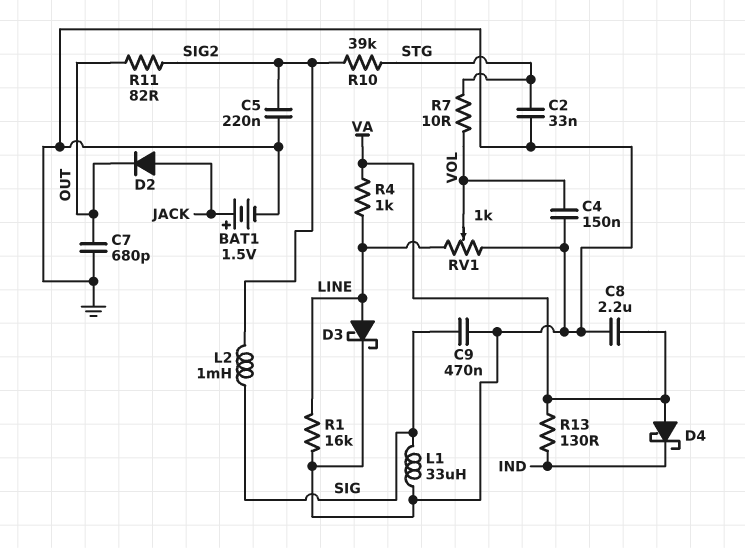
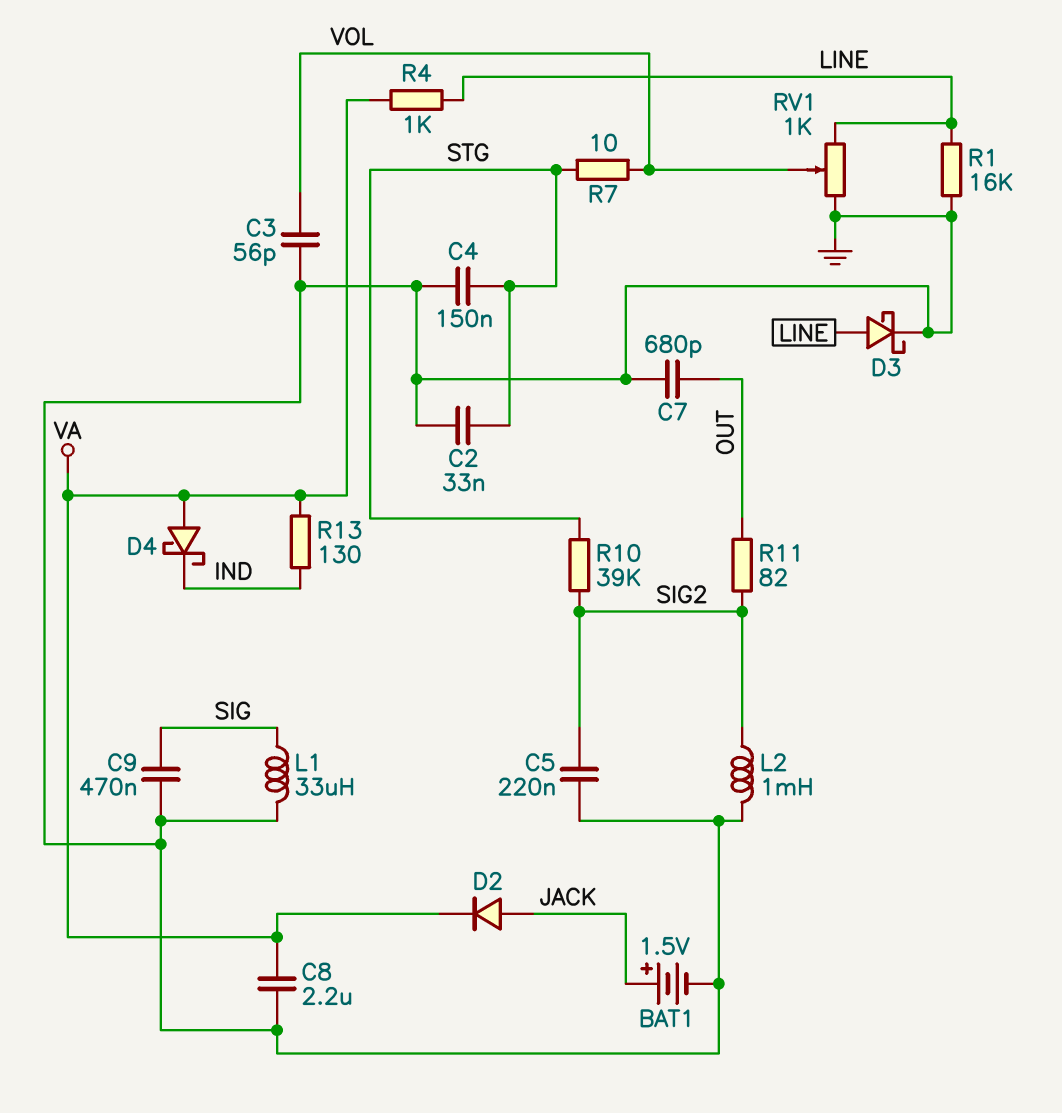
C3: none -> 56pF (GND, VOL)
C4: 150nF (GND, VOL) -> 150nF (GND, STG)
D2: diode (A JACK, K OUT) -> diode (A JACK, K VA)
L2: 1mH (SIG, SIG2) -> 1mH (GND, SIG2)

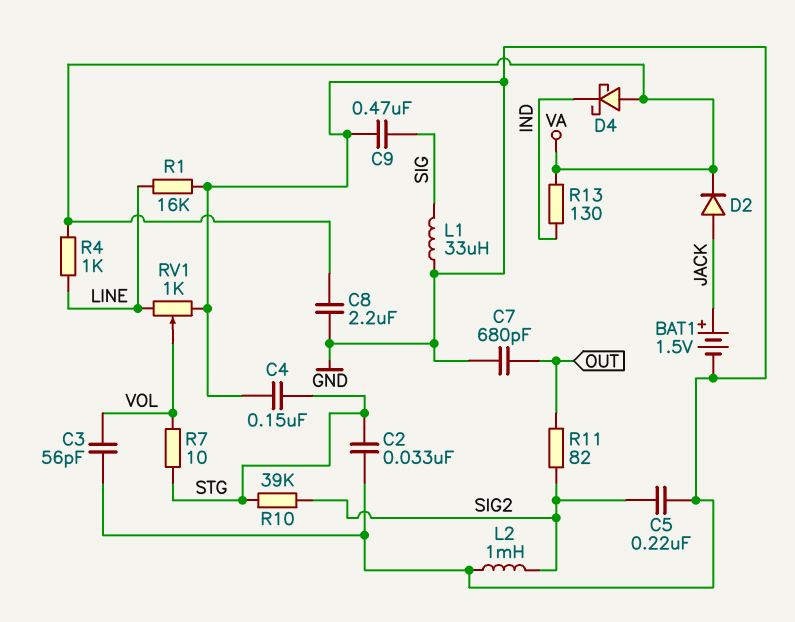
D3: schottky (A LINE, K GND) -> none

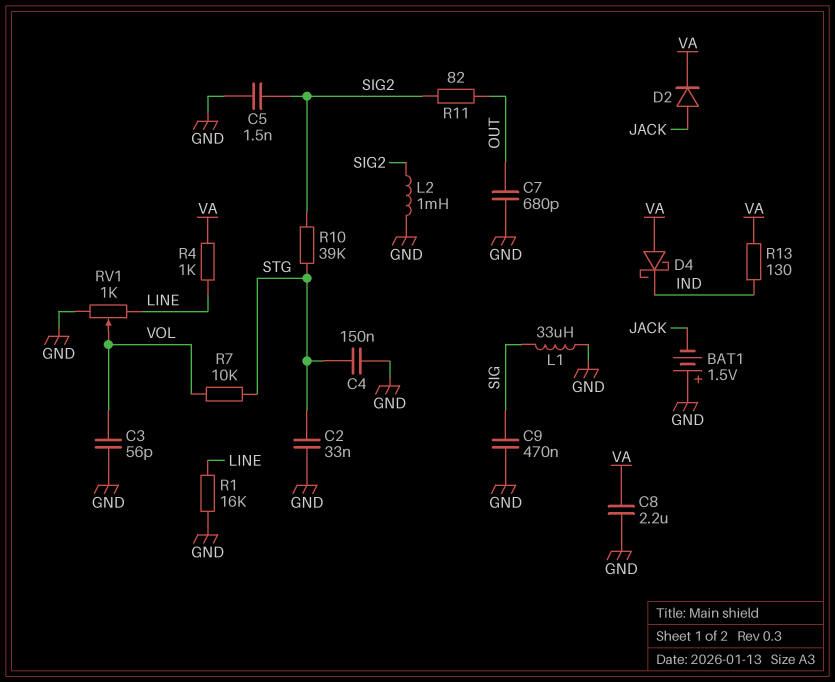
BAT1: 1.5V (plus JACK, minus GND) -> 1.5V (plus GND, minus JACK)
C5: 220nF (GND, SIG2) -> 1.5nF (GND, SIG2)
R7: 10 (STG, VOL) -> 10k (STG, VOL)

